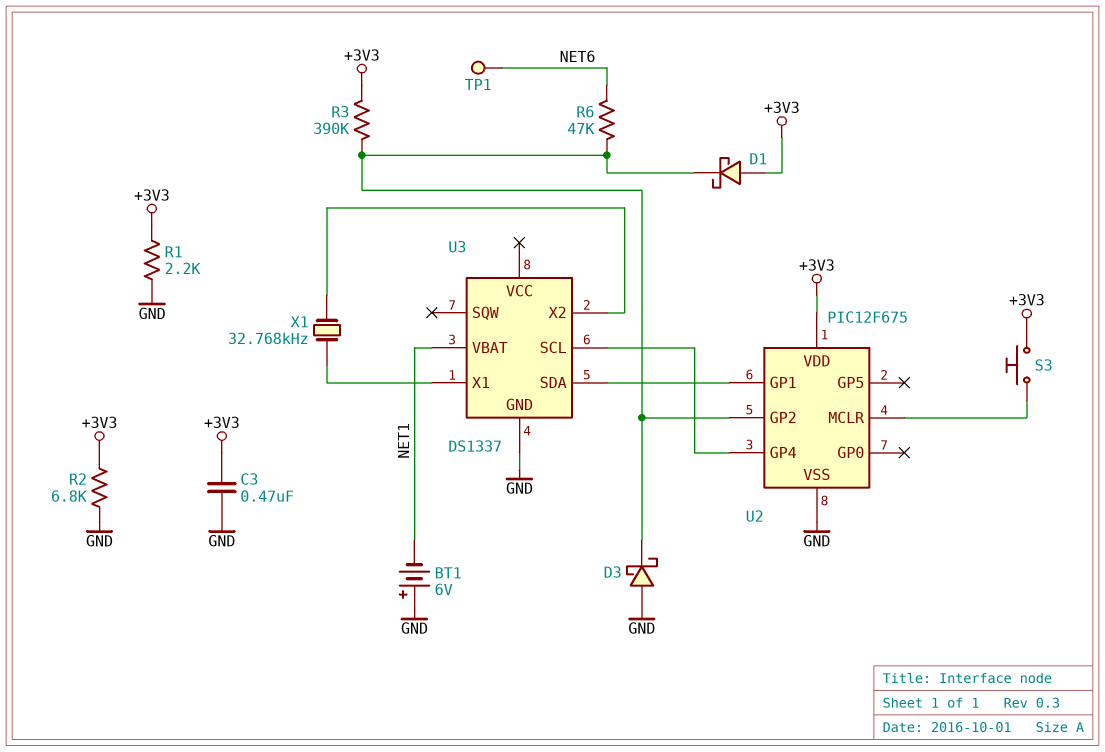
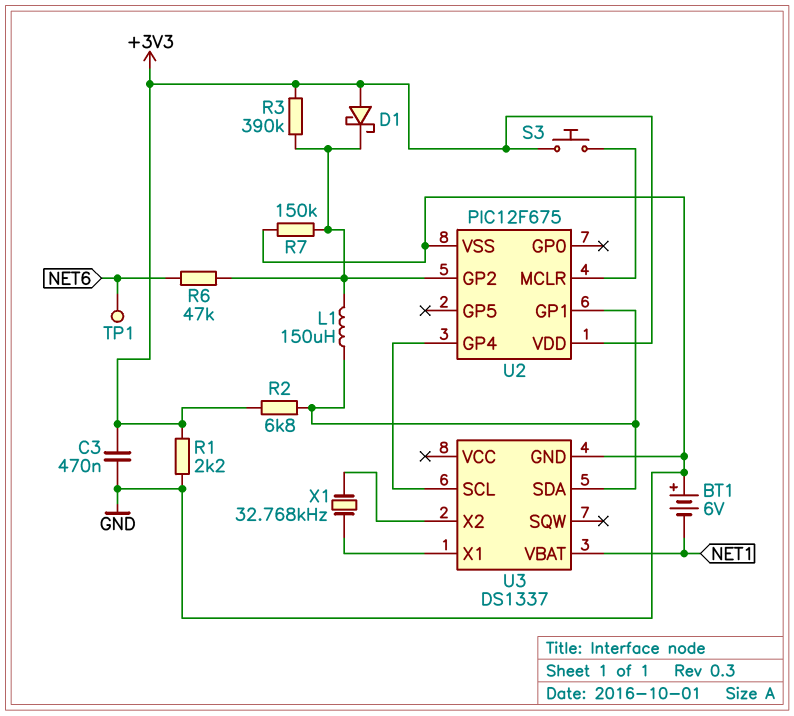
D3: schottky (A GND, K U2/GP2) -> none
L1: none -> 150uH (U2/GP1, U2/GP2)
R2: 6.8k (+3V3, GND) -> 6.8k (+3V3, U2/GP1)
R7: none -> 150k (GND, U2/GP2)

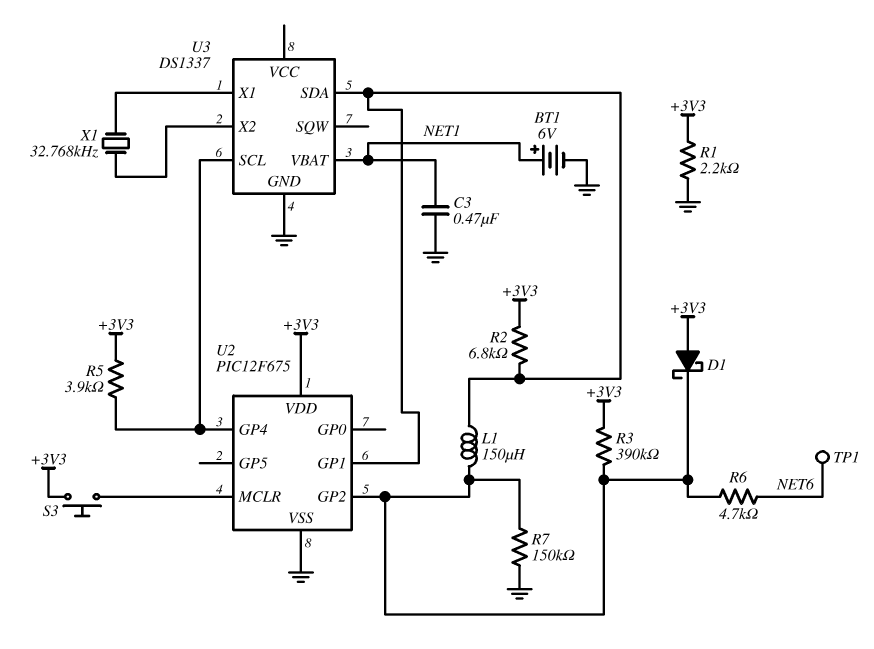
BT1: 6V (plus GND, minus NET1) -> 6V (plus NET1, minus GND)
C3: 470nF (+3V3, GND) -> 470nF (GND, NET1)
R5: none -> 3.9k (+3V3, U2/GP4)
R6: 47k (NET6, U2/GP2) -> 4.7k (NET6, U2/GP2)

